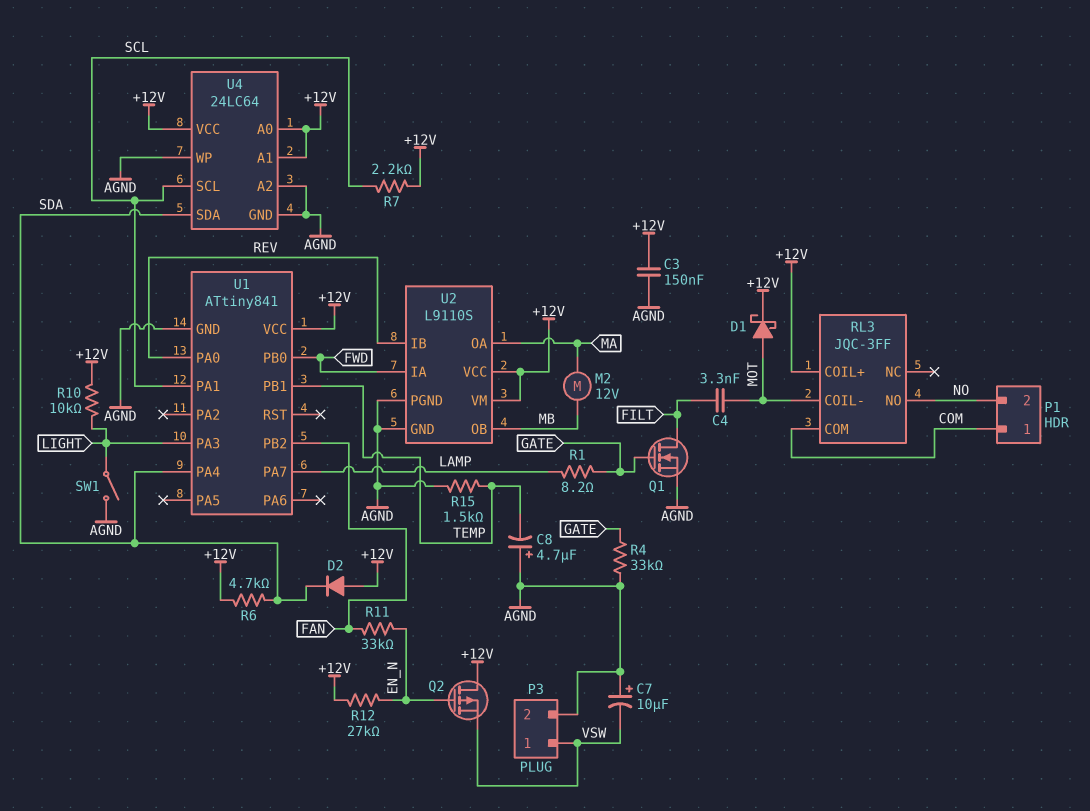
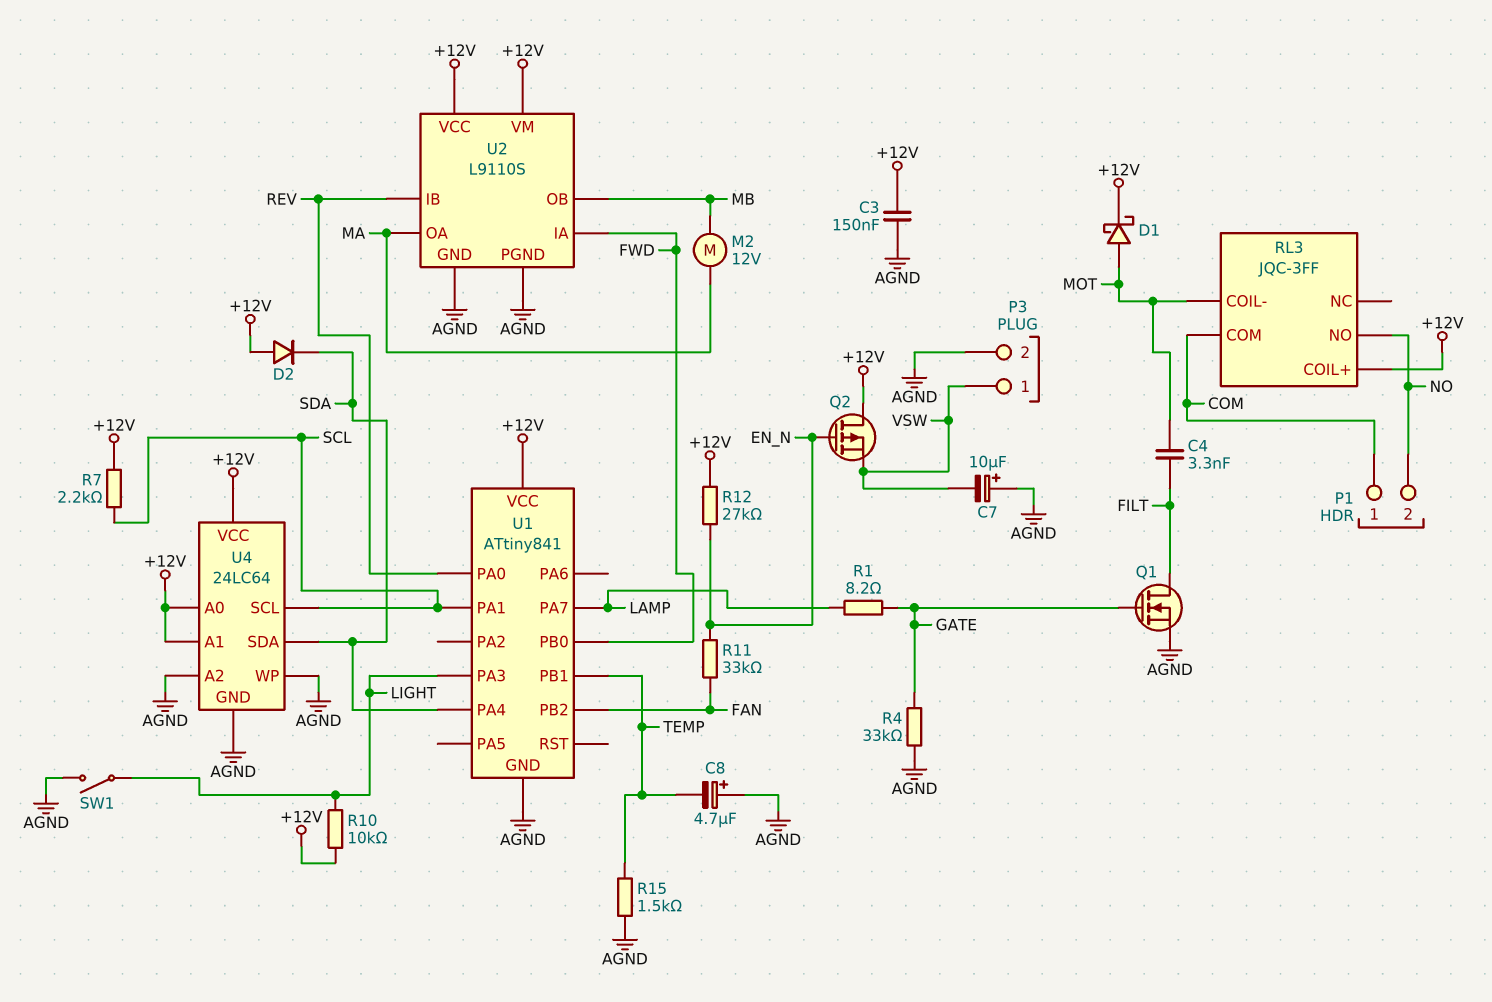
R6: 4.7k (+12V, SDA) -> none

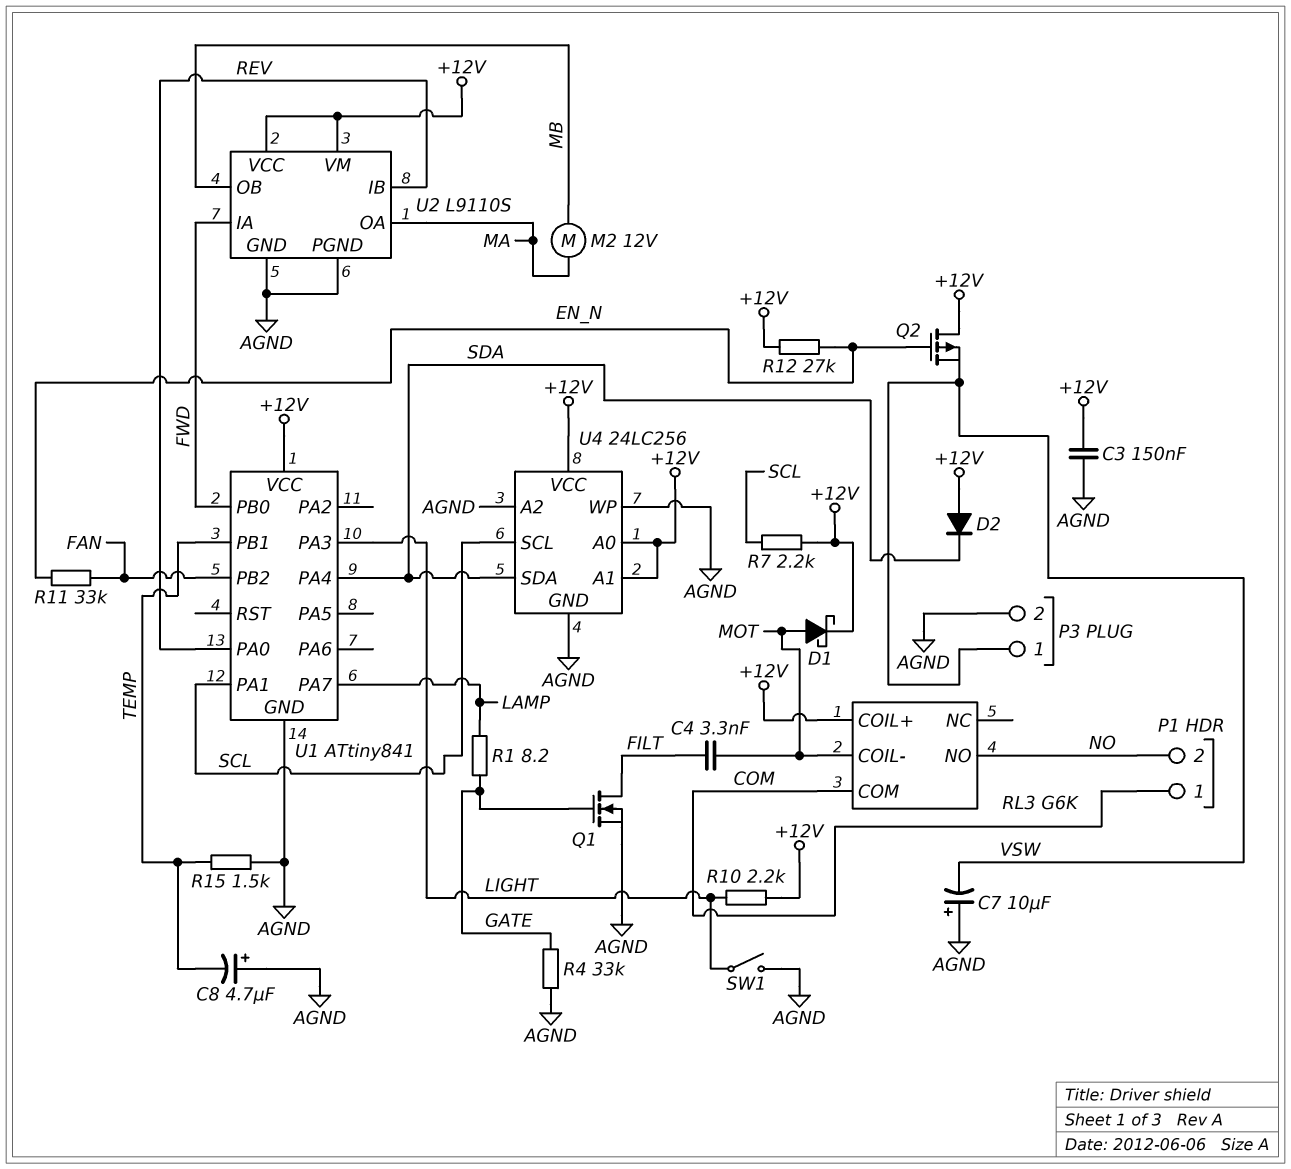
R10: 10k (+12V, LIGHT) -> 2.2k (+12V, LIGHT)
RL3: JQC-3FF -> G6K
U4: 24LC64 -> 24LC256

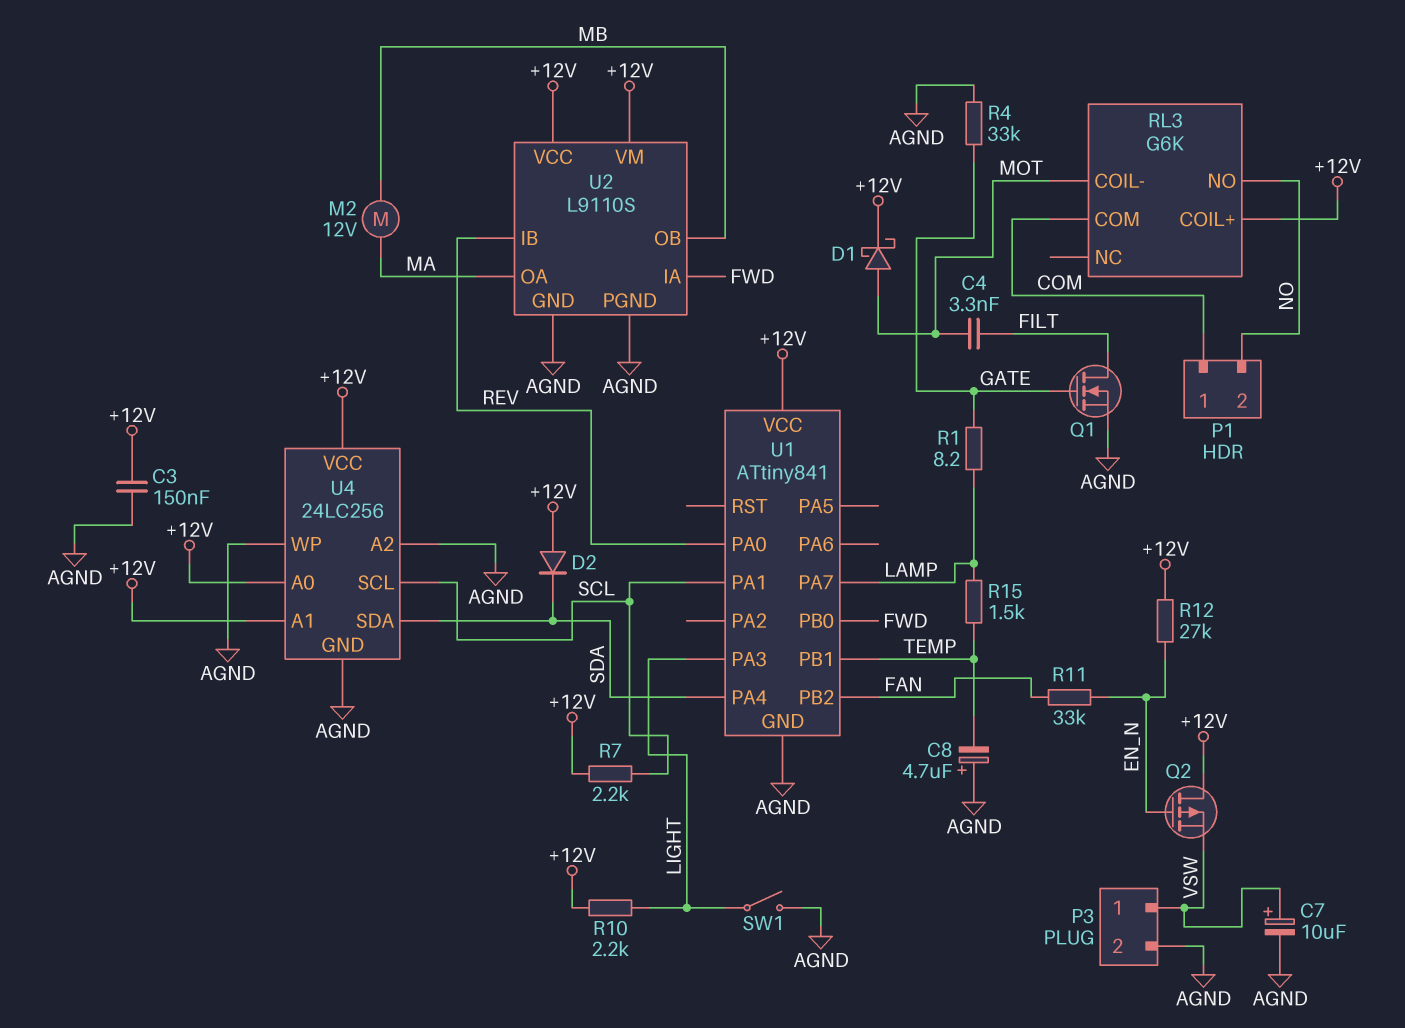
C7: 10uF (plus AGND, minus VSW) -> 10uF (plus VSW, minus AGND)
R15: 1.5k (AGND, TEMP) -> 1.5k (LAMP, TEMP)

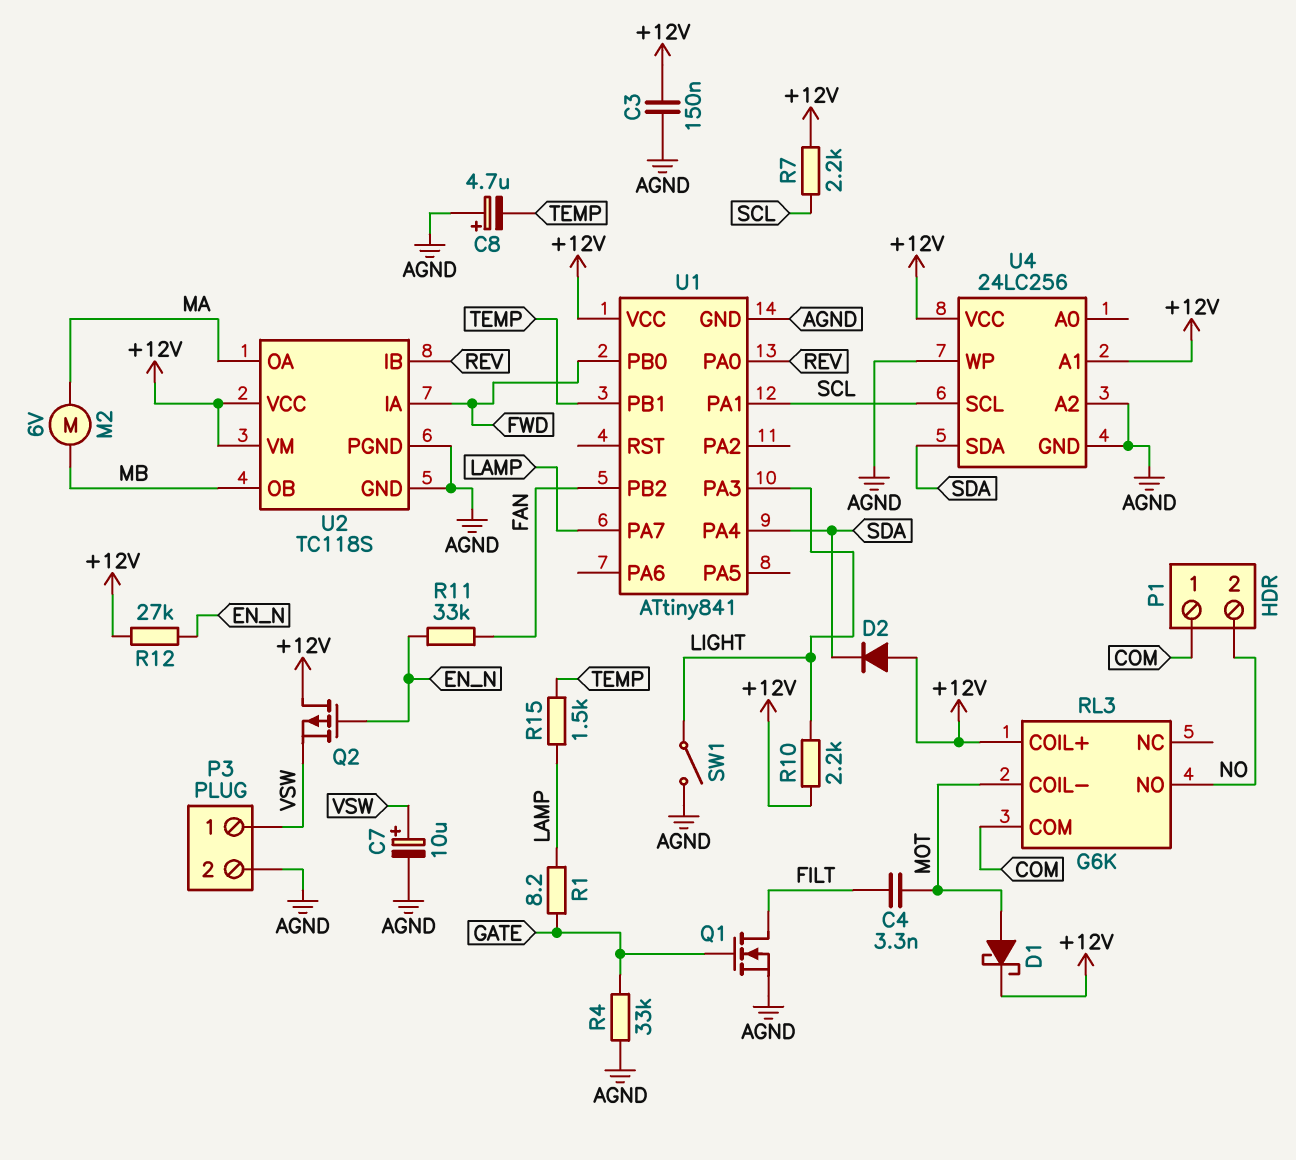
M2: motor 12V (MA, MB) -> motor 6V (MA, MB)
U2: L9110S -> TC118S
U4 pin A0: +12V -> none

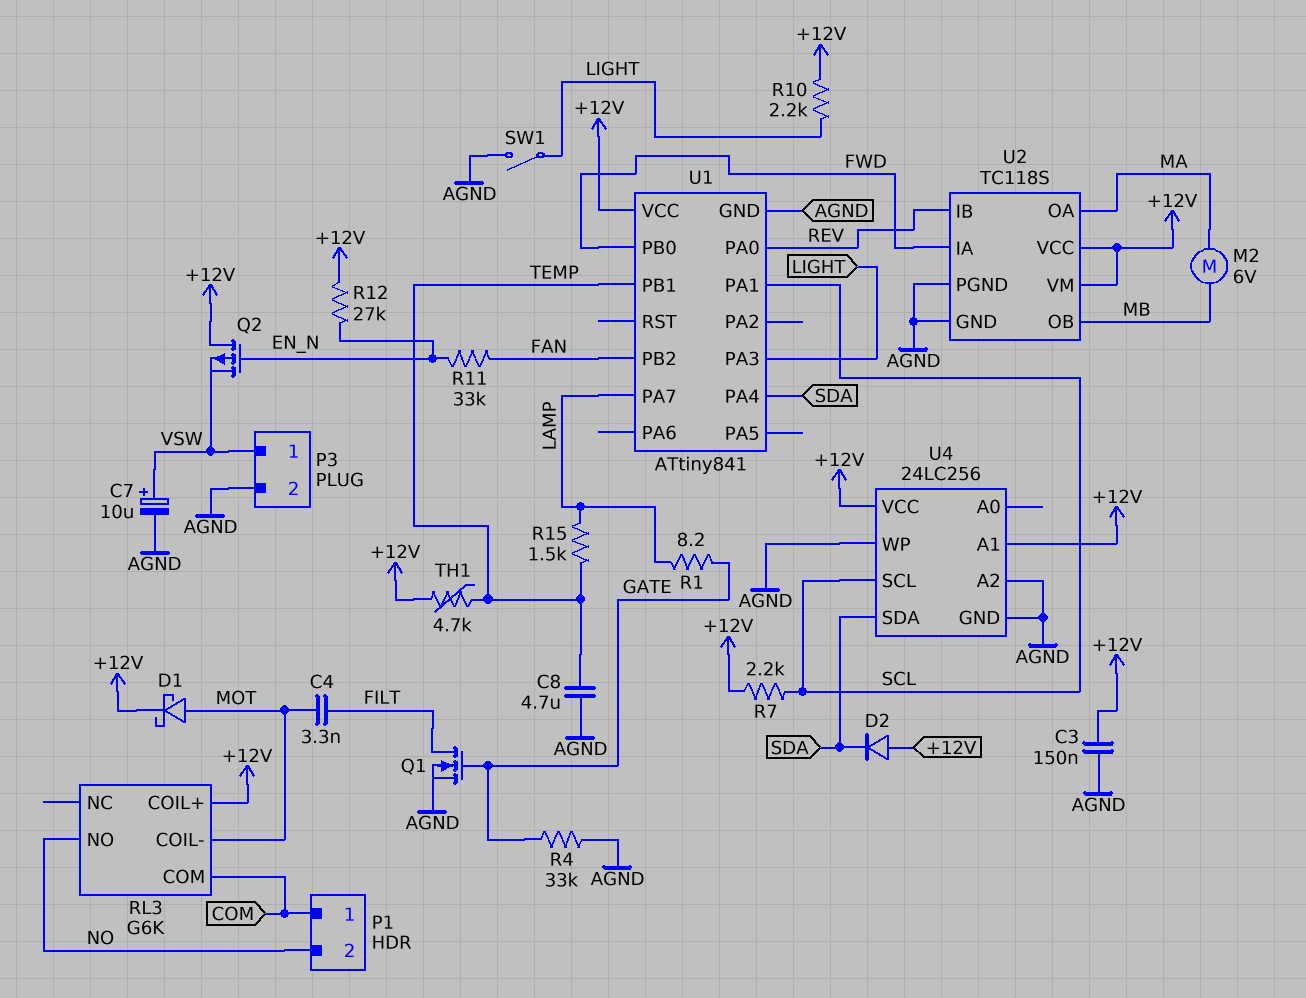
C8: 4.7uF (plus AGND, minus TEMP) -> 4.7uF (AGND, TEMP)
TH1: none -> 4.7k (+12V, TEMP)

